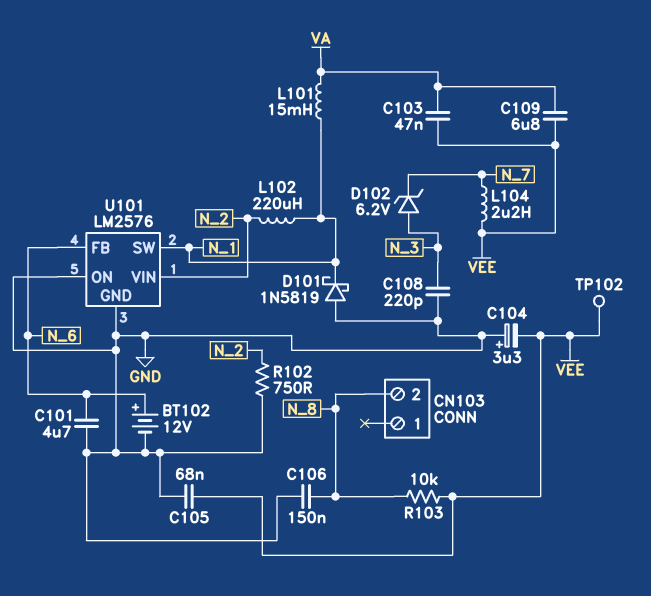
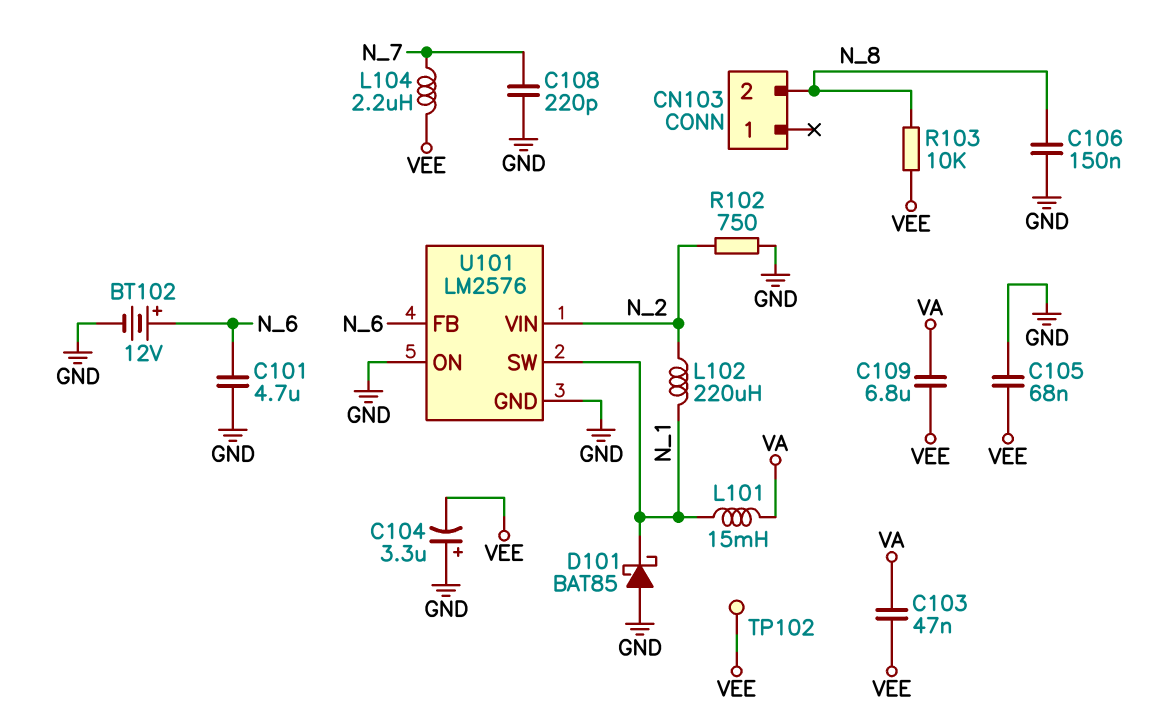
C108: 220pF (GND, N_3) -> 220pF (GND, N_7)
D101: schottky 1N5819 (A GND, K N_1) -> schottky BAT85 (A GND, K N_1)
D102: zener 6.2V (A N_3, K N_7) -> none

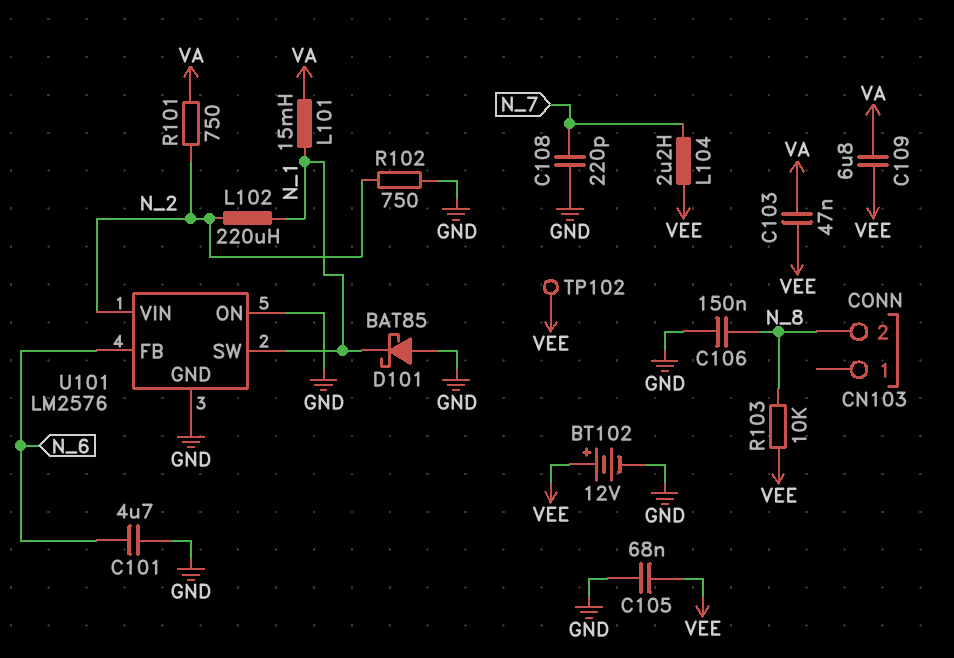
BT102: 12V (plus N_6, minus GND) -> 12V (plus VEE, minus GND)
C104: 3.3uF (plus GND, minus VEE) -> none
R101: none -> 750 (N_2, VA)

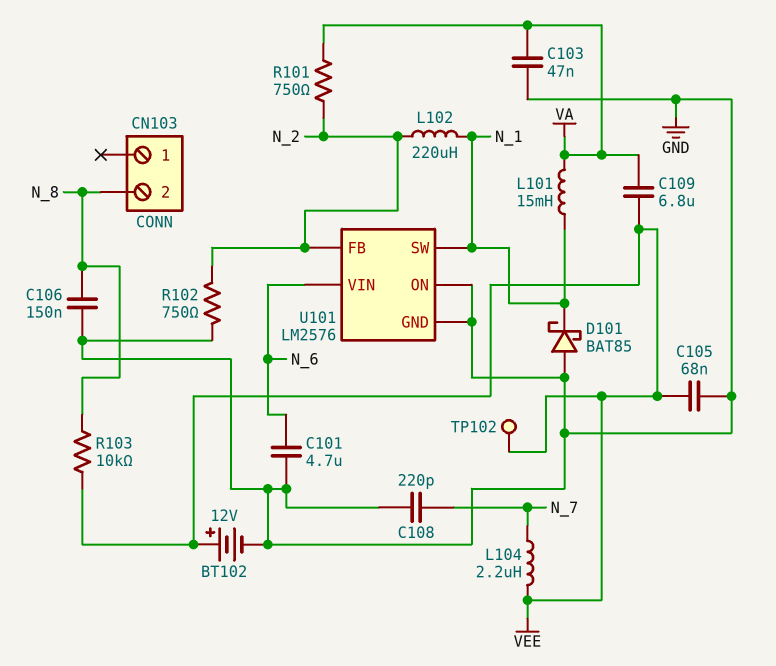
C103: 47nF (VA, VEE) -> 47nF (GND, VA)
U101 pin FB: N_6 -> N_2
U101 pin VIN: N_2 -> N_6

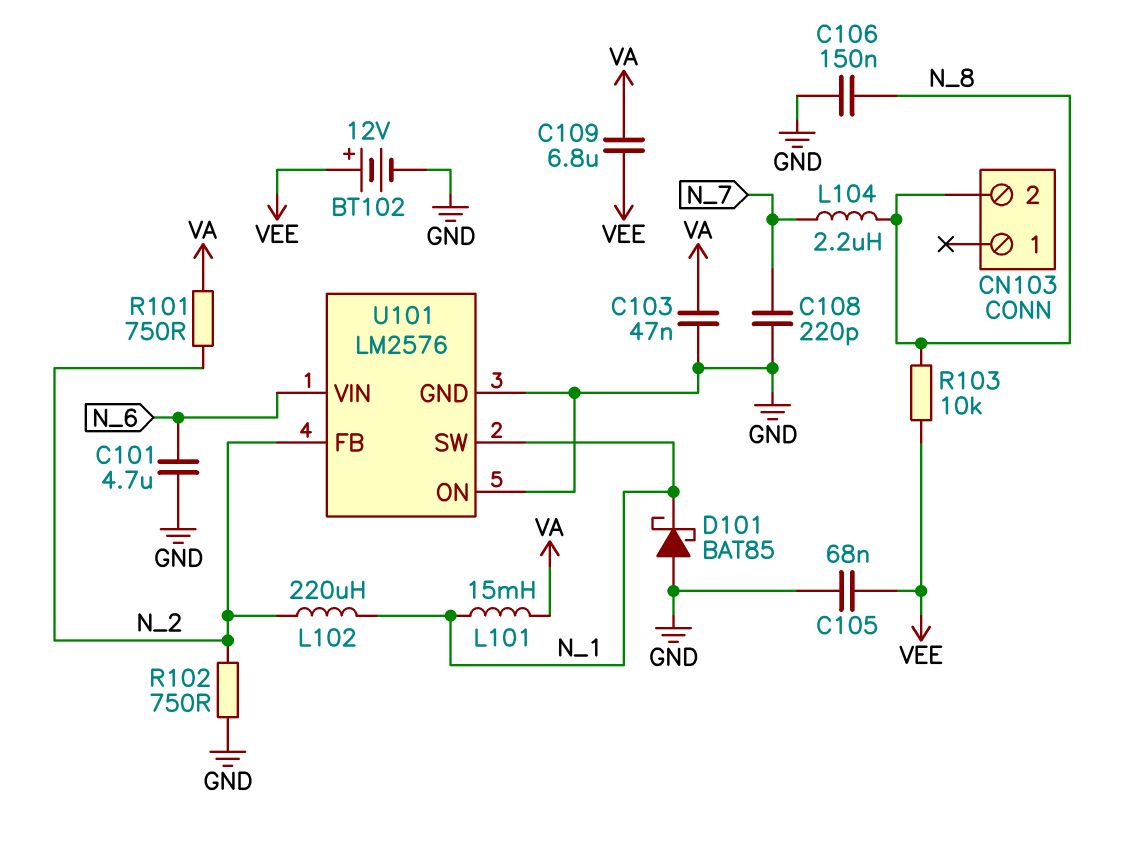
L104: 2.2uH (N_7, VEE) -> 2.2uH (N_7, N_8)
TP102: test point (VEE) -> none

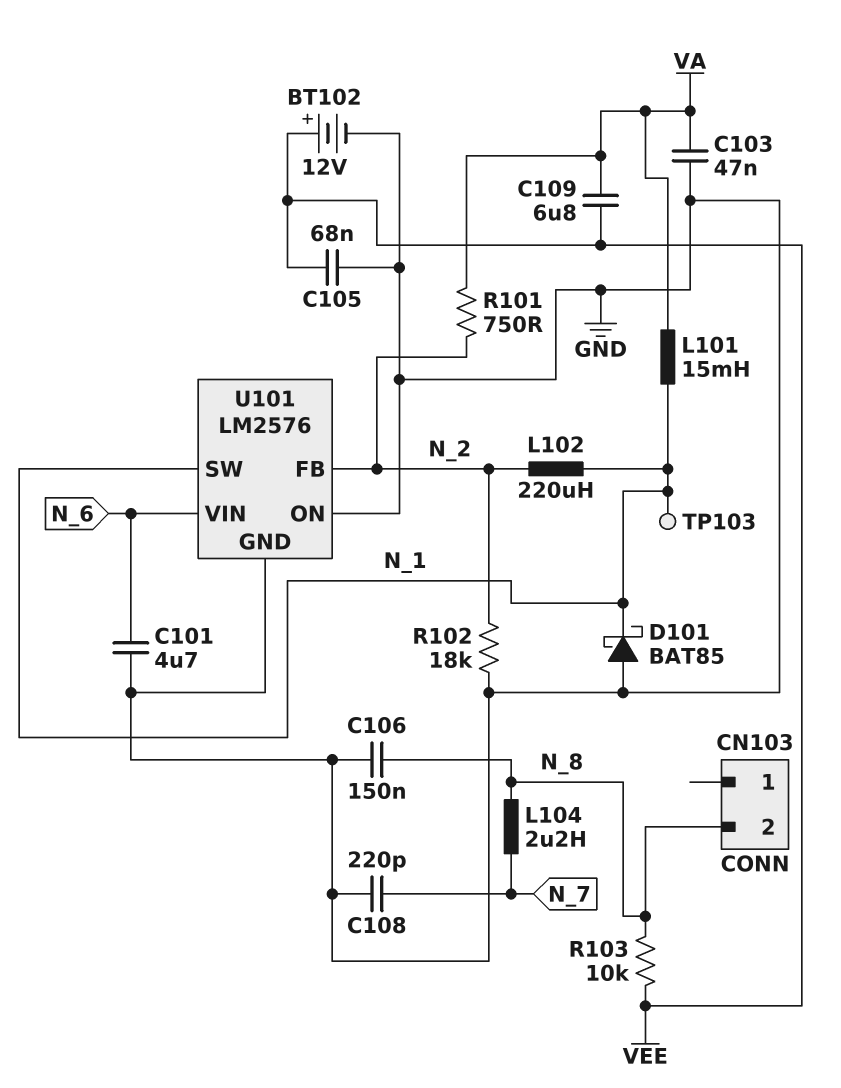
R102: 750 (GND, N_2) -> 18k (GND, N_2)
TP103: none -> test point (N_1)

